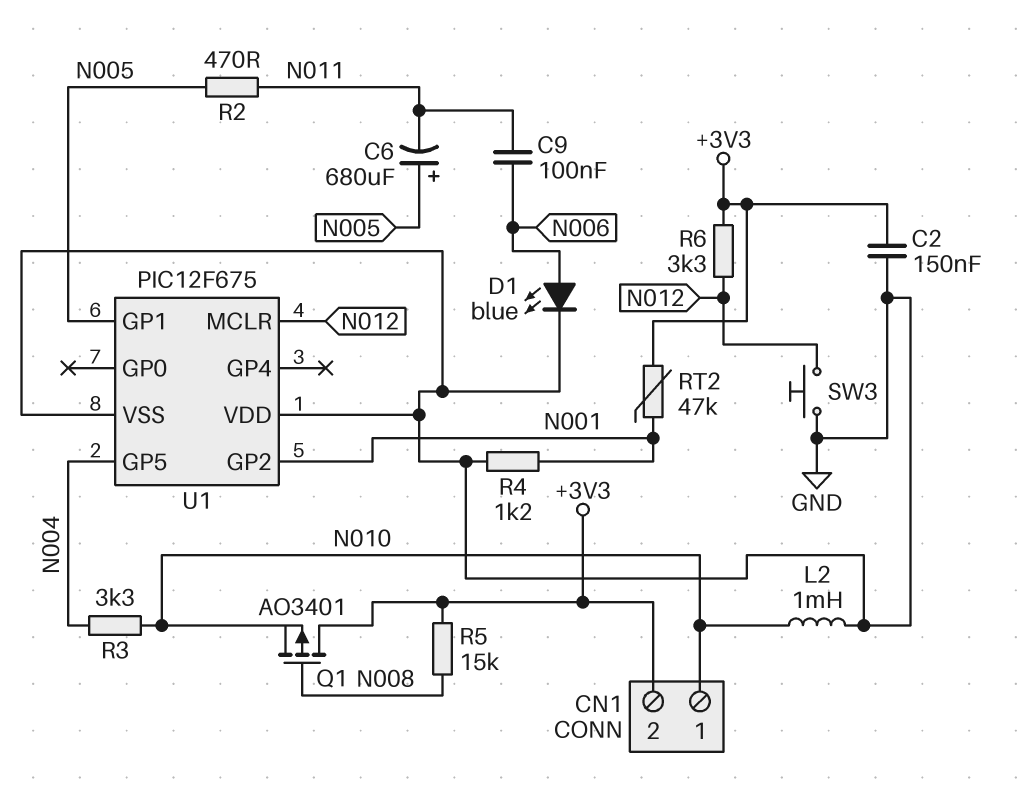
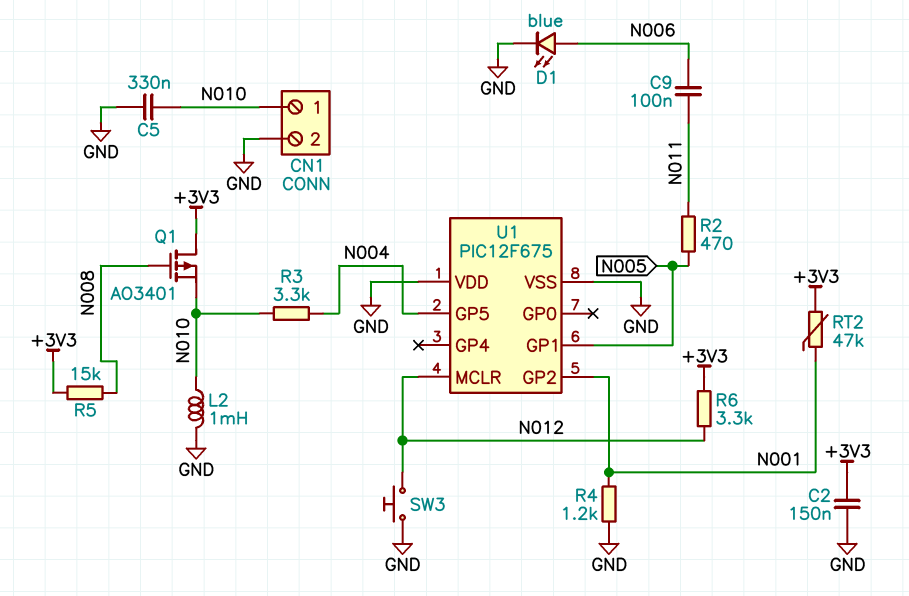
C5: none -> 330nF (GND, N010)
C6: 680uF (plus N005, minus N011) -> none
CN1 pin 2: +3V3 -> GND

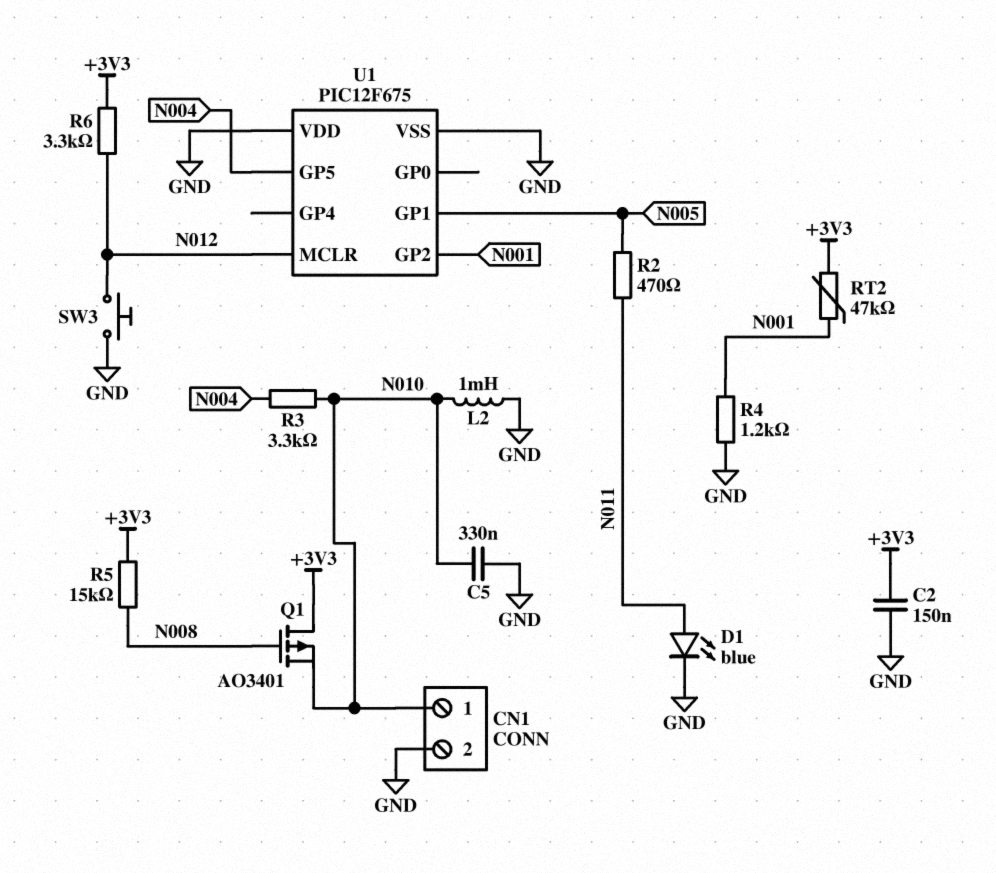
C9: 100nF (N006, N011) -> none
D1: LED blue (A N006, K GND) -> LED blue (A N011, K GND)

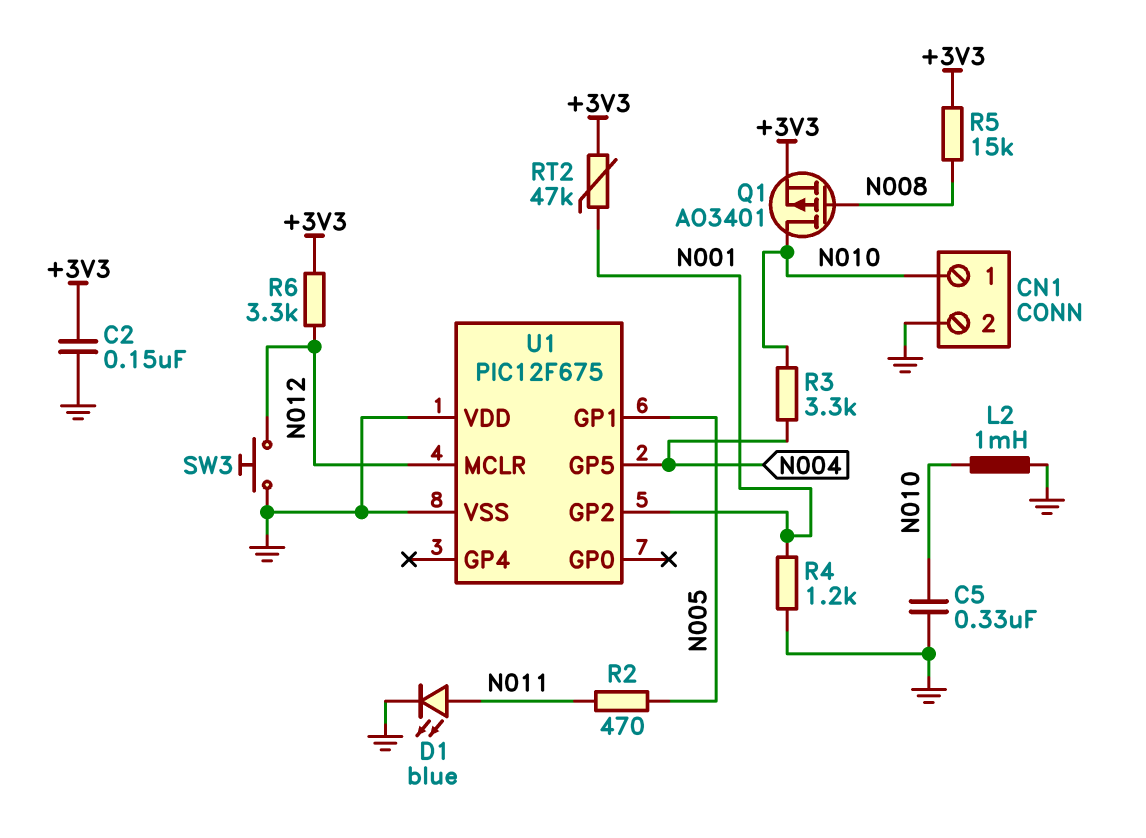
Q1: PMOS AO3401 (G N008, D +3V3, S N010) -> PMOS AO3401 (G N008, D N010, S +3V3)

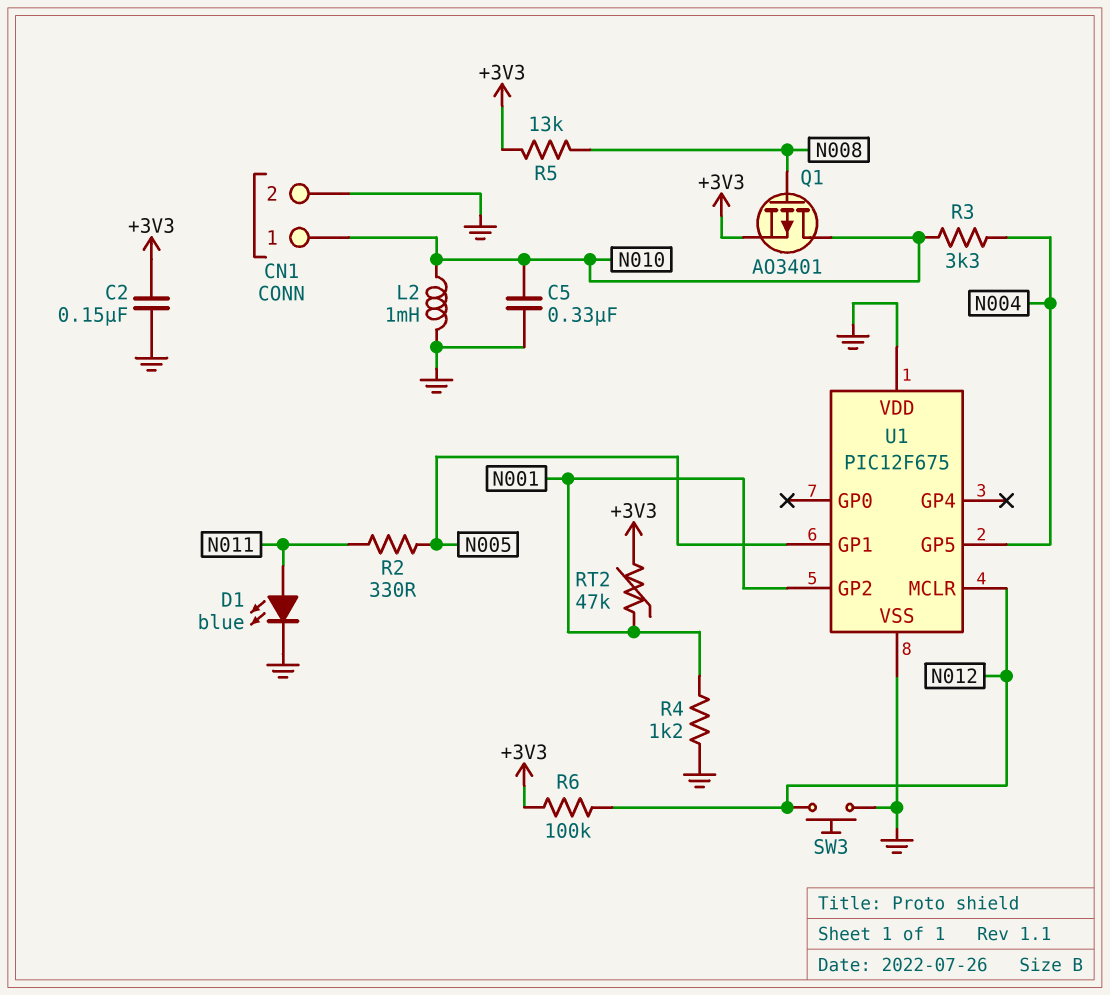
R2: 470 (N005, N011) -> 330 (N005, N011)
R5: 15k (+3V3, N008) -> 13k (+3V3, N008)
R6: 3.3k (+3V3, N012) -> 100k (+3V3, N012)

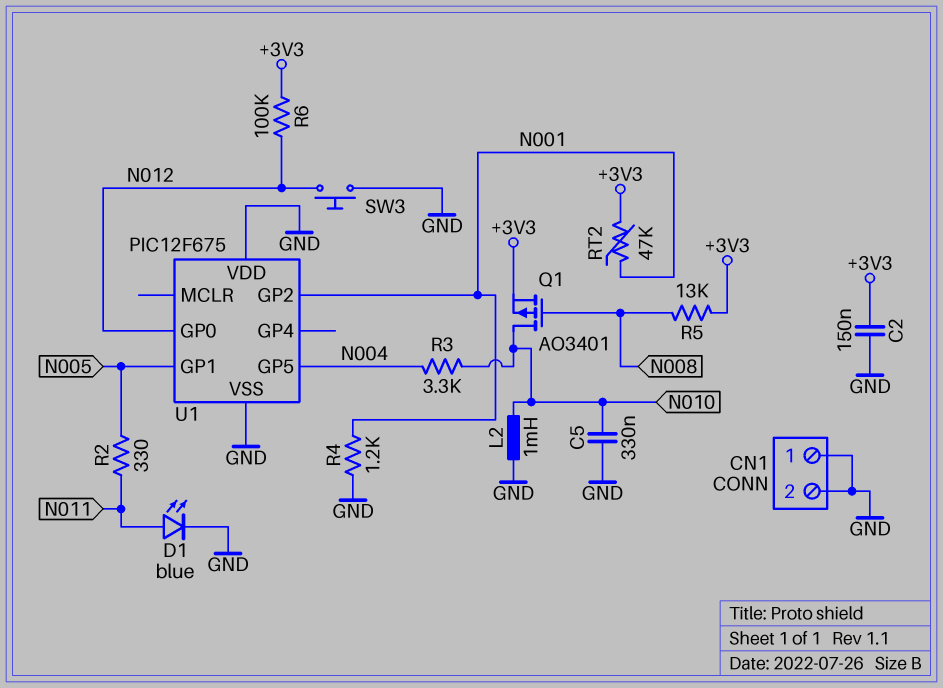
CN1 pin 1: N010 -> GND
U1 pin GP0: none -> N012
U1 pin MCLR: N012 -> none

